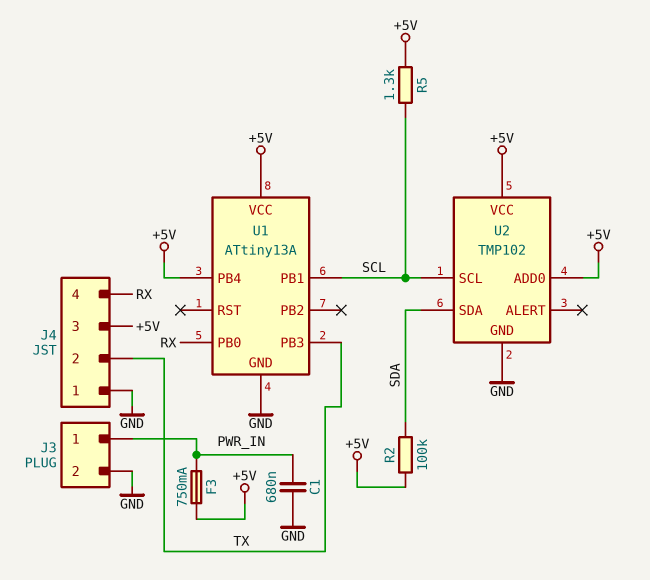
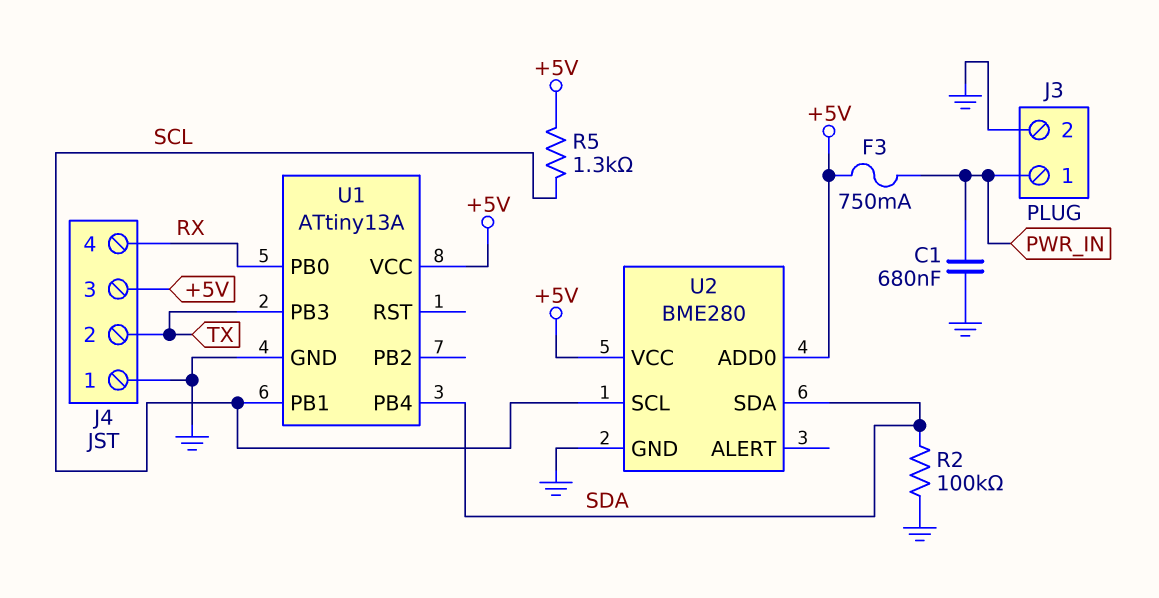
R2: 100k (+5V, SDA) -> 100k (GND, SDA)
U1 pin PB4: +5V -> SDA
U2: TMP102 -> BME280

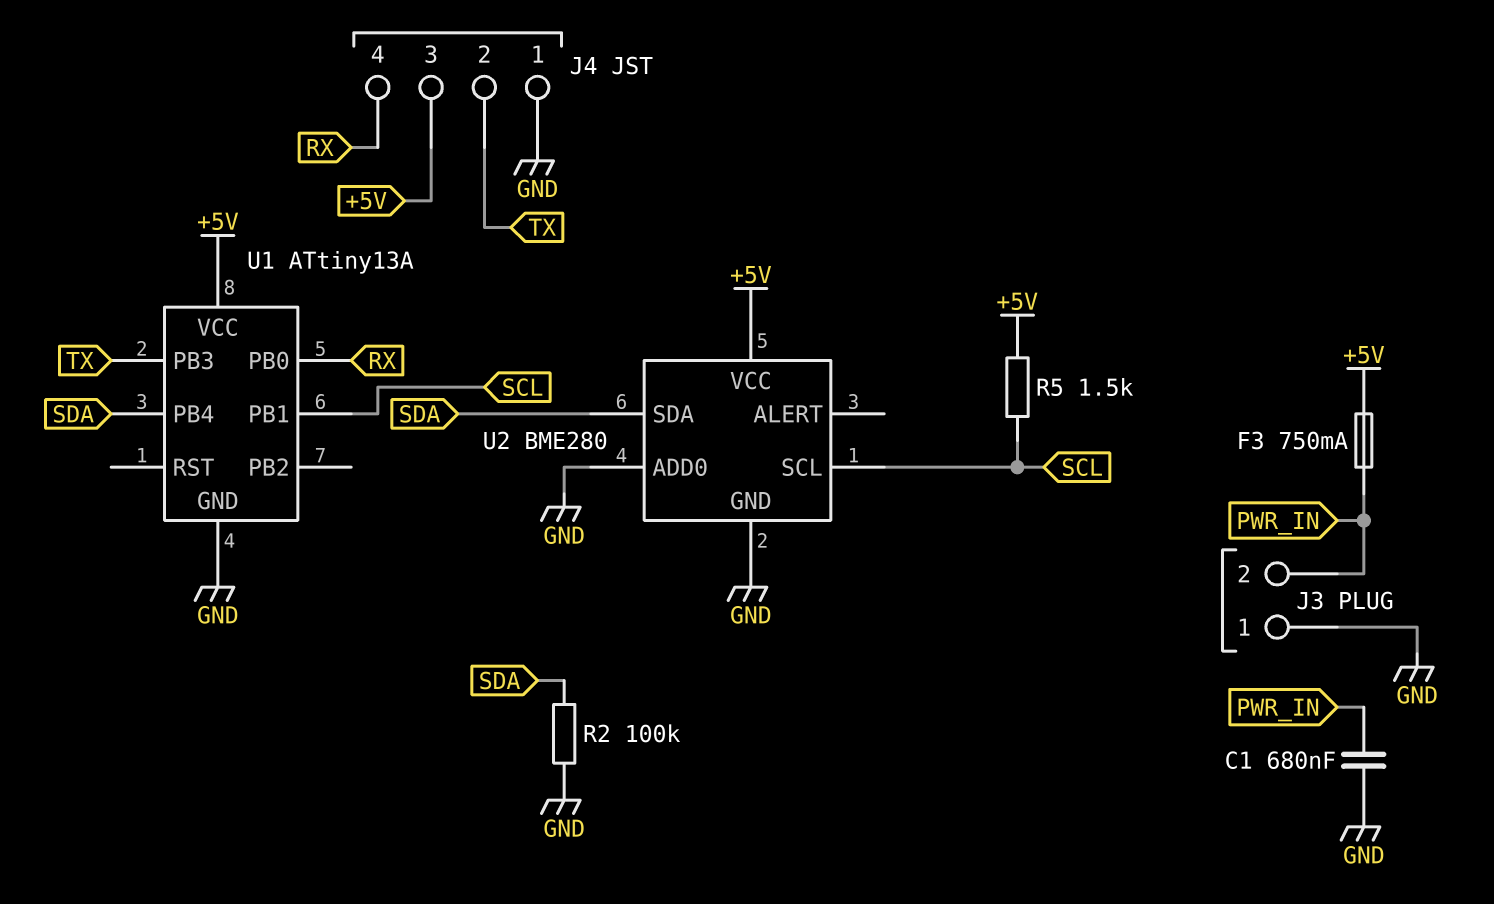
J3 pin 1: PWR_IN -> GND
J3 pin 2: GND -> PWR_IN
R5: 1.3k (+5V, SCL) -> 1.5k (+5V, SCL)
U2 pin ADD0: +5V -> GND

